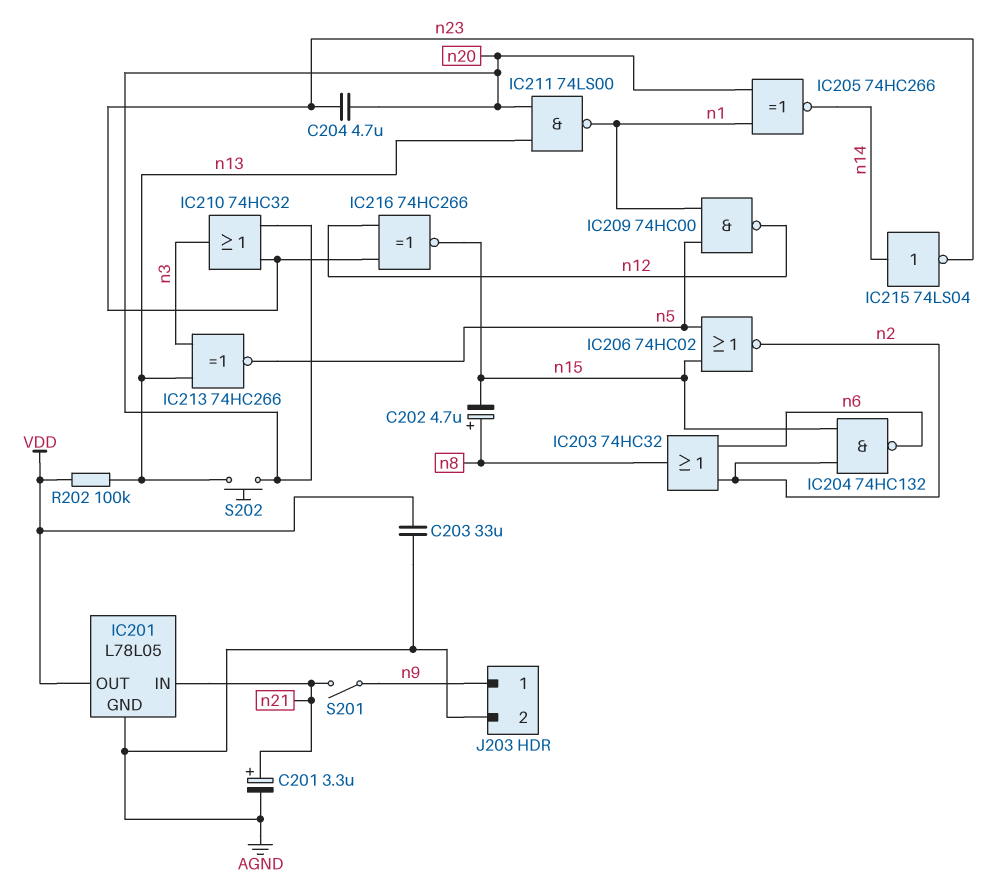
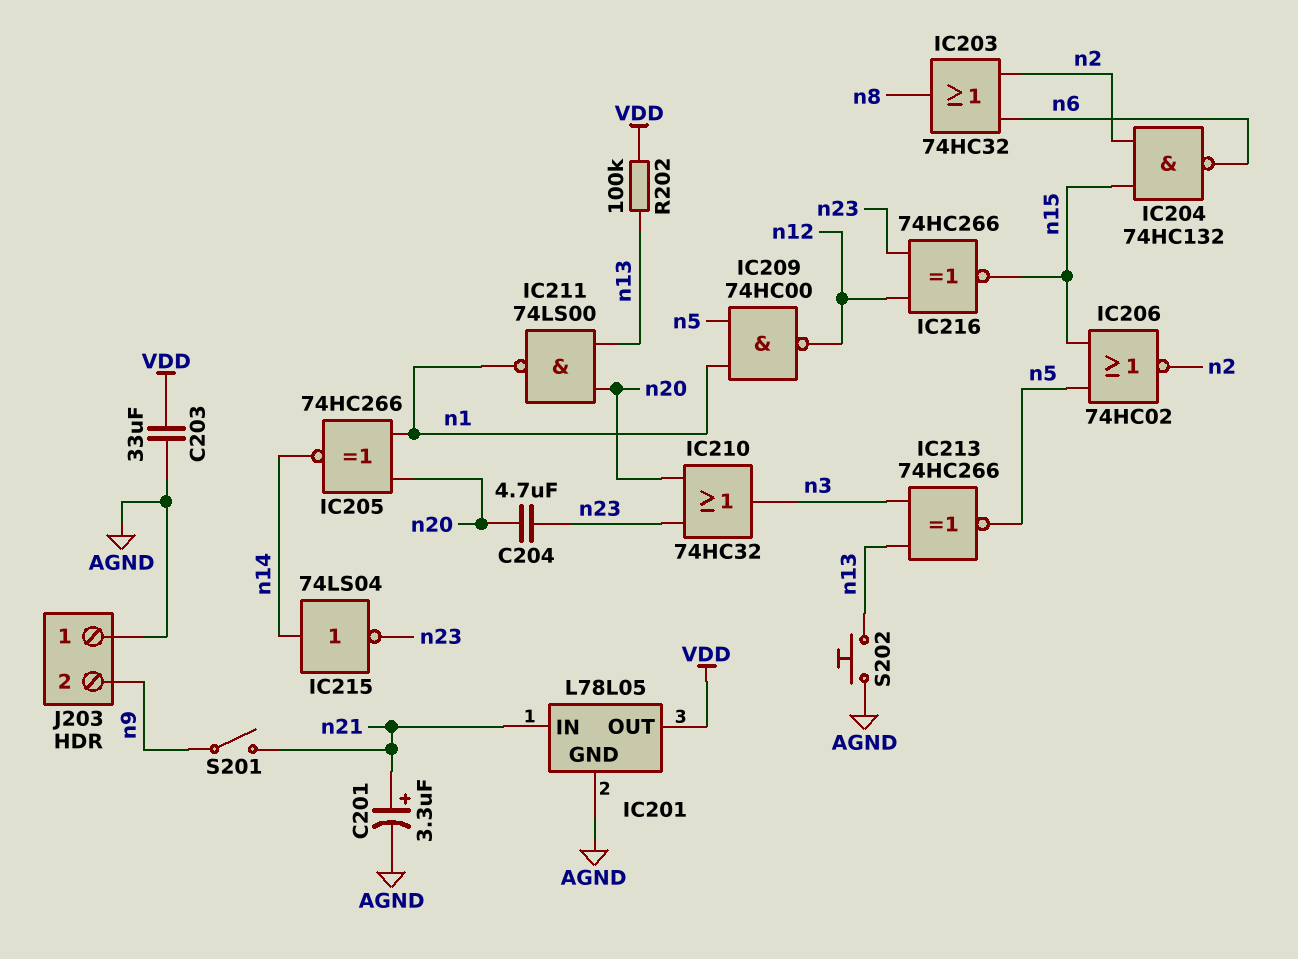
C202: 4.7uF (plus n8, minus n15) -> none
J203 pin 1: n9 -> AGND
J203 pin 2: AGND -> n9
S202: button (n13, n20) -> button (AGND, n13)

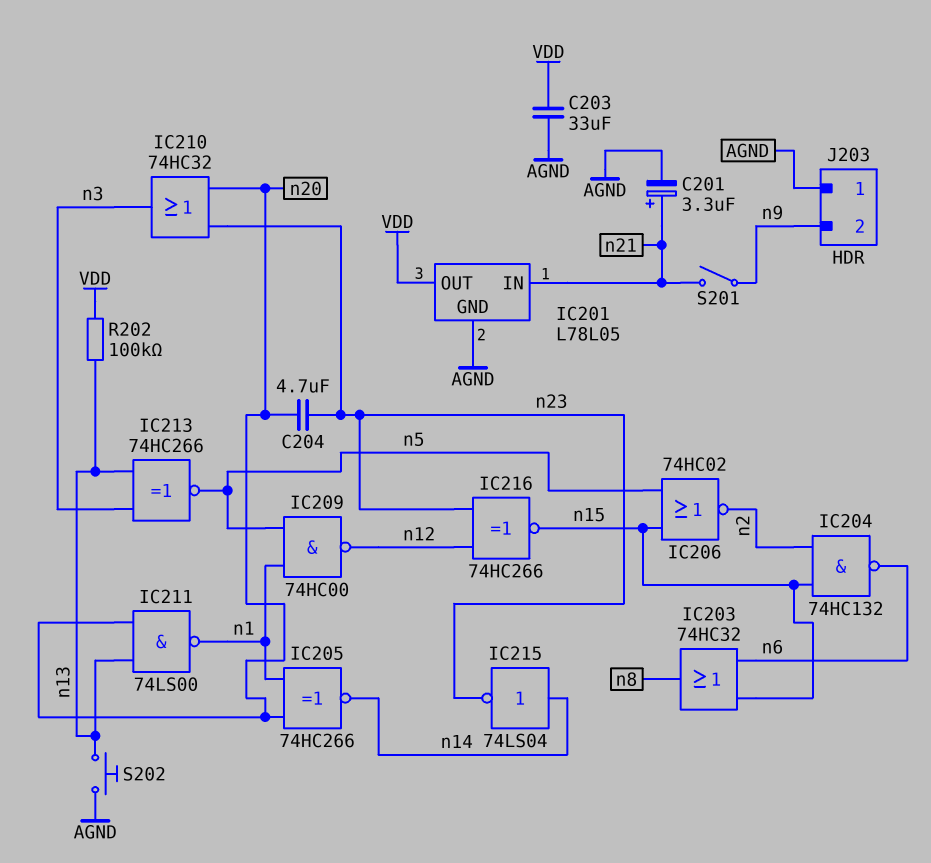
IC203: OR 74HC32 (in n2, in n6, out n8) -> OR 74HC32 (in n6, in n15, out n8)

